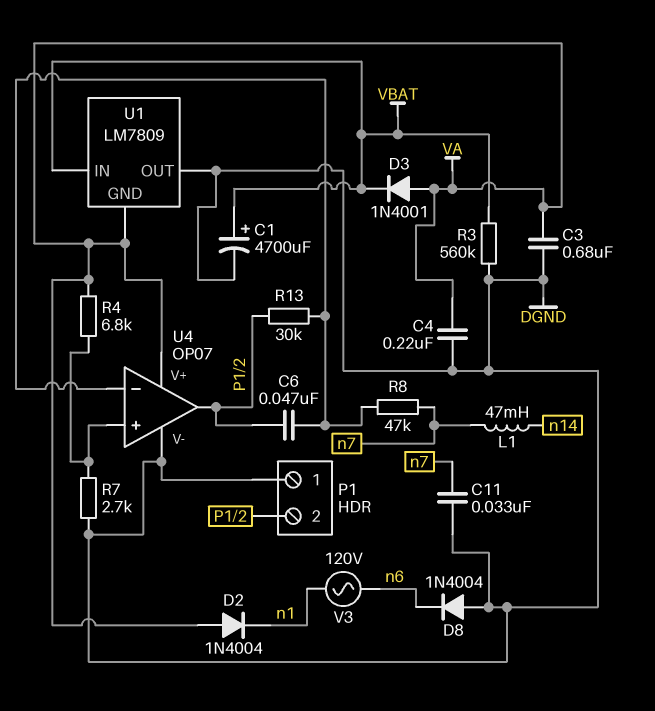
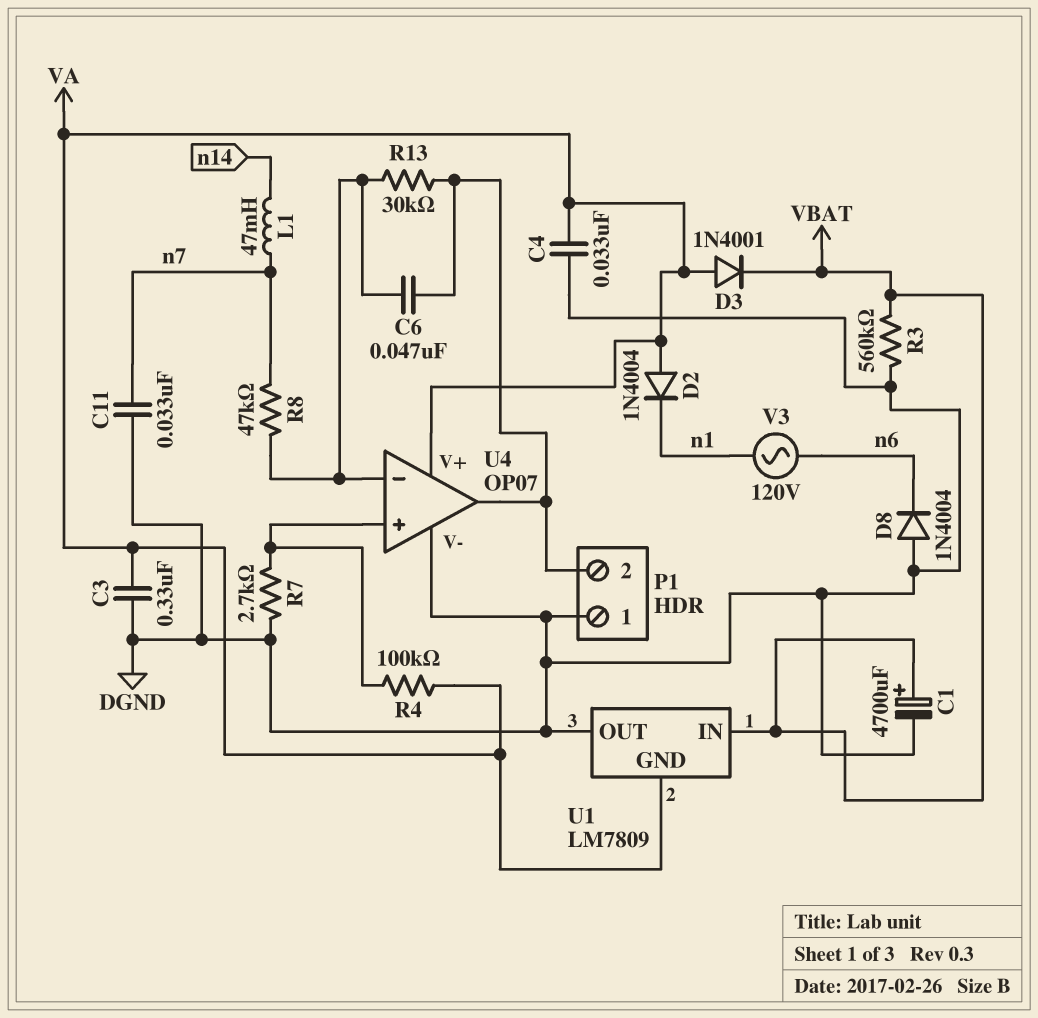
C3: 680nF (DGND, VA) -> 330nF (DGND, VA)
C4: 220nF (DGND, VA) -> 33nF (DGND, VA)
R4: 6.8k (U4/in+, VA) -> 100k (U4/in+, VA)

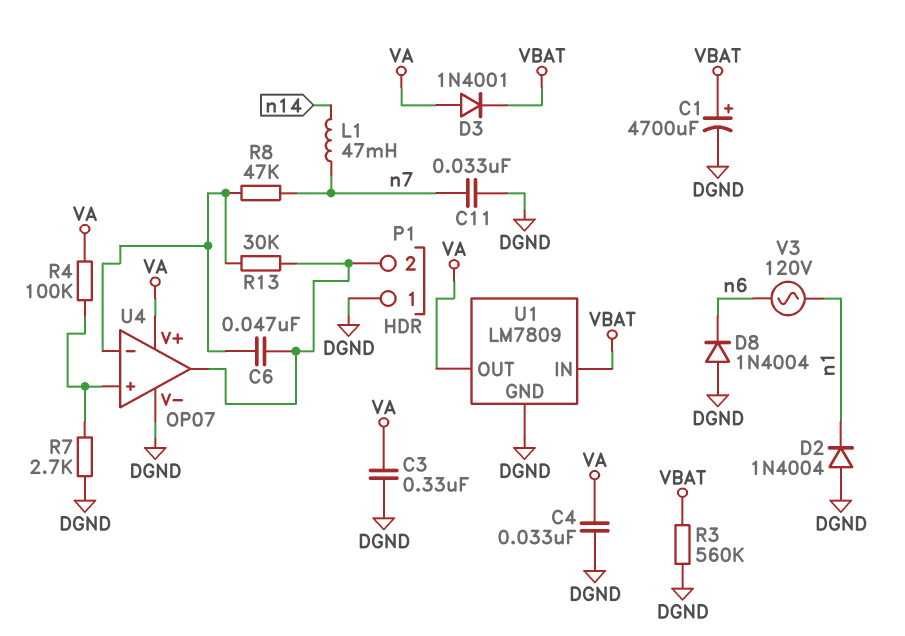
D2: diode 1N4004 (A VA, K n1) -> diode 1N4004 (A DGND, K n1)
U1 pin GND: VA -> DGND
U1 pin OUT: DGND -> VA

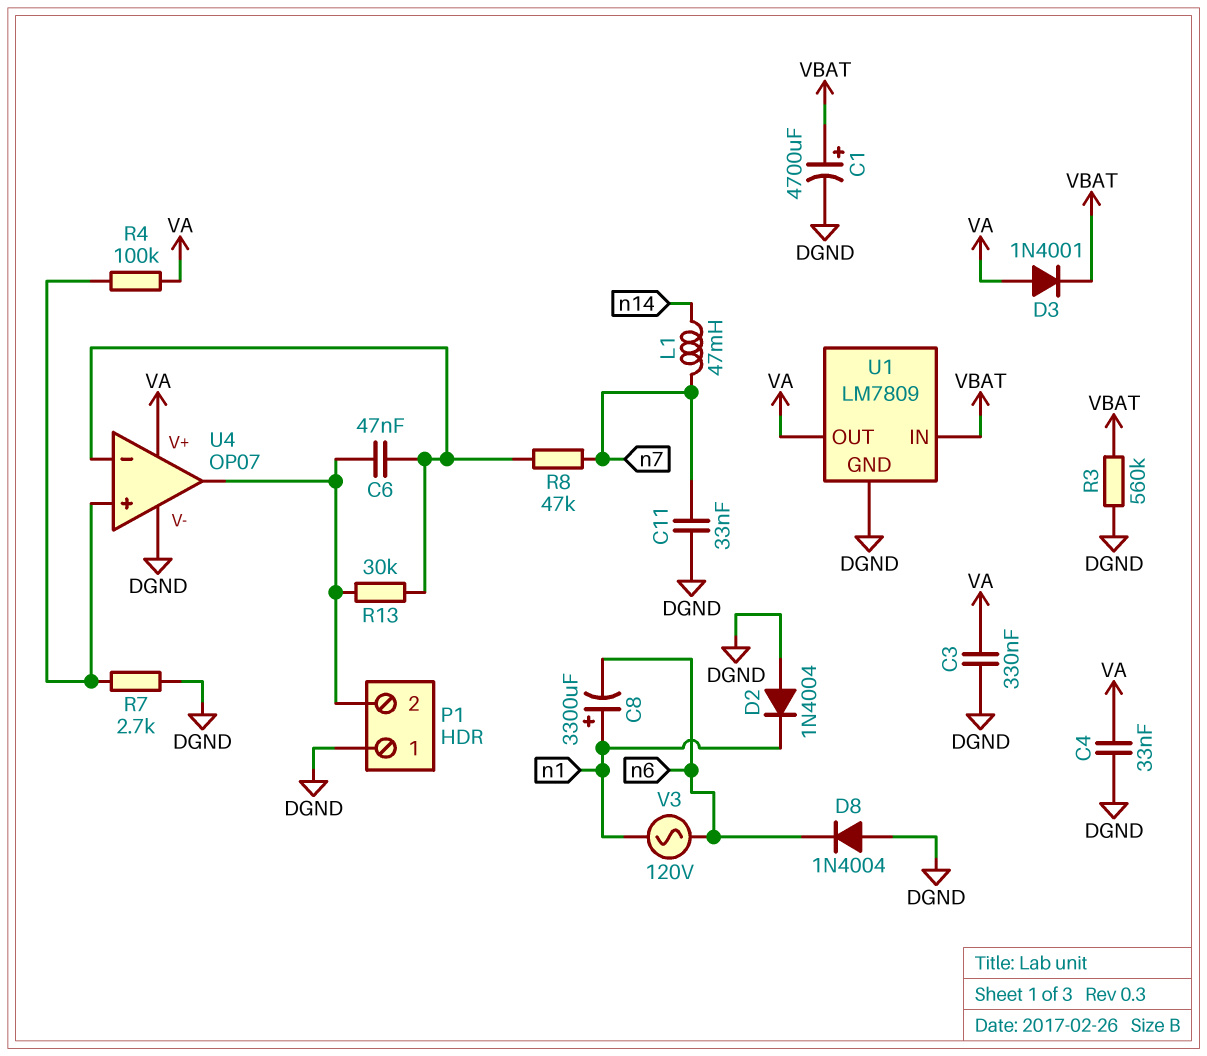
C8: none -> 3300uF (plus n1, minus n6)

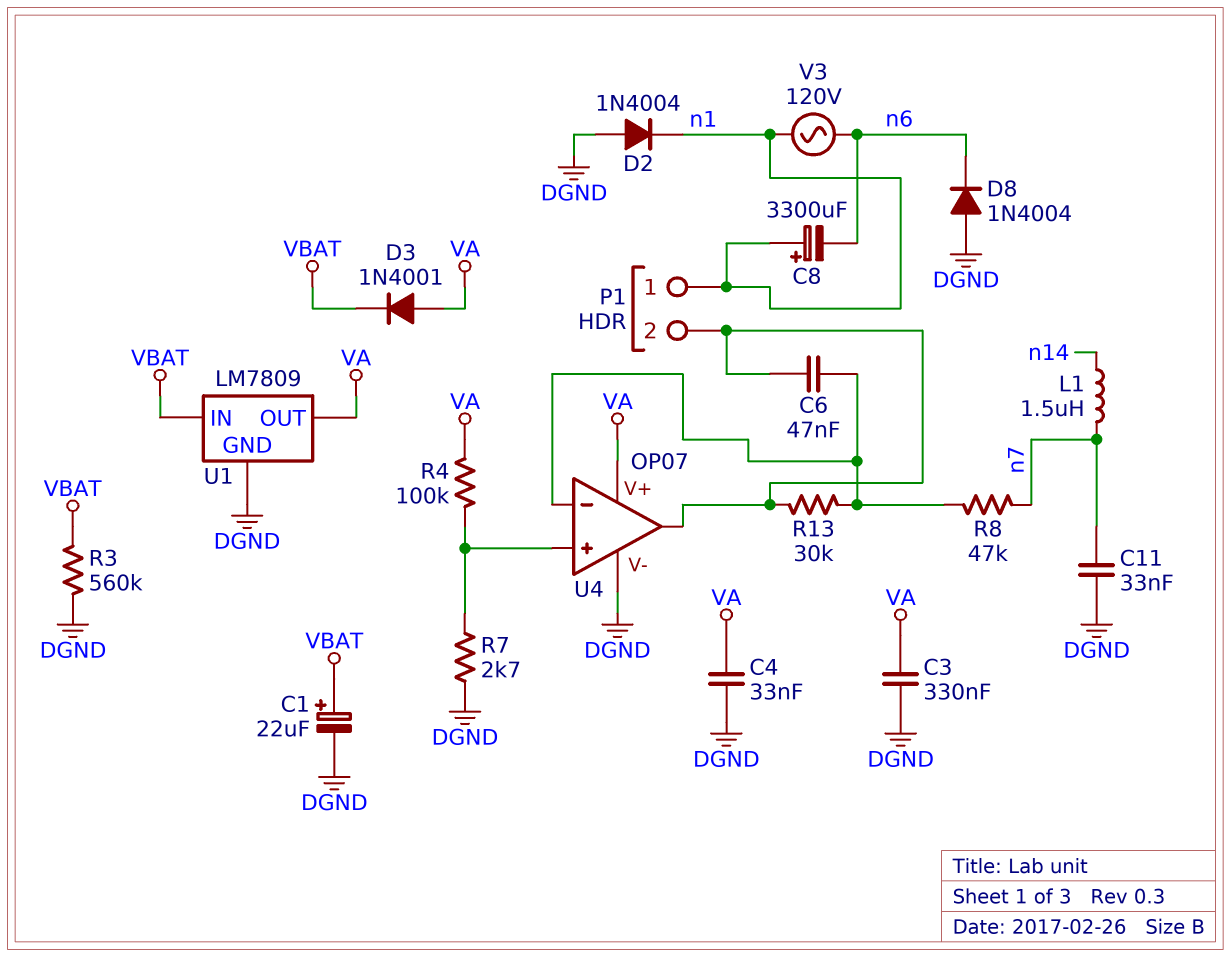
C1: 4700uF (plus VBAT, minus DGND) -> 22uF (plus VBAT, minus DGND)
L1: 47mH (n7, n14) -> 1.5uH (n7, n14)
P1 pin 1: DGND -> n1

